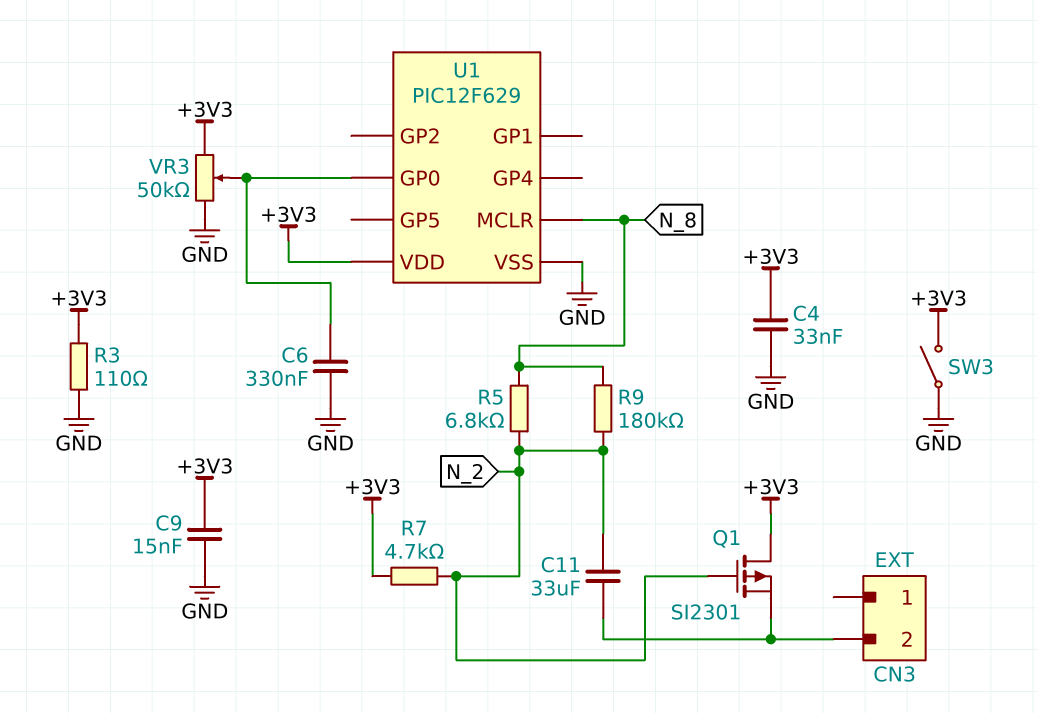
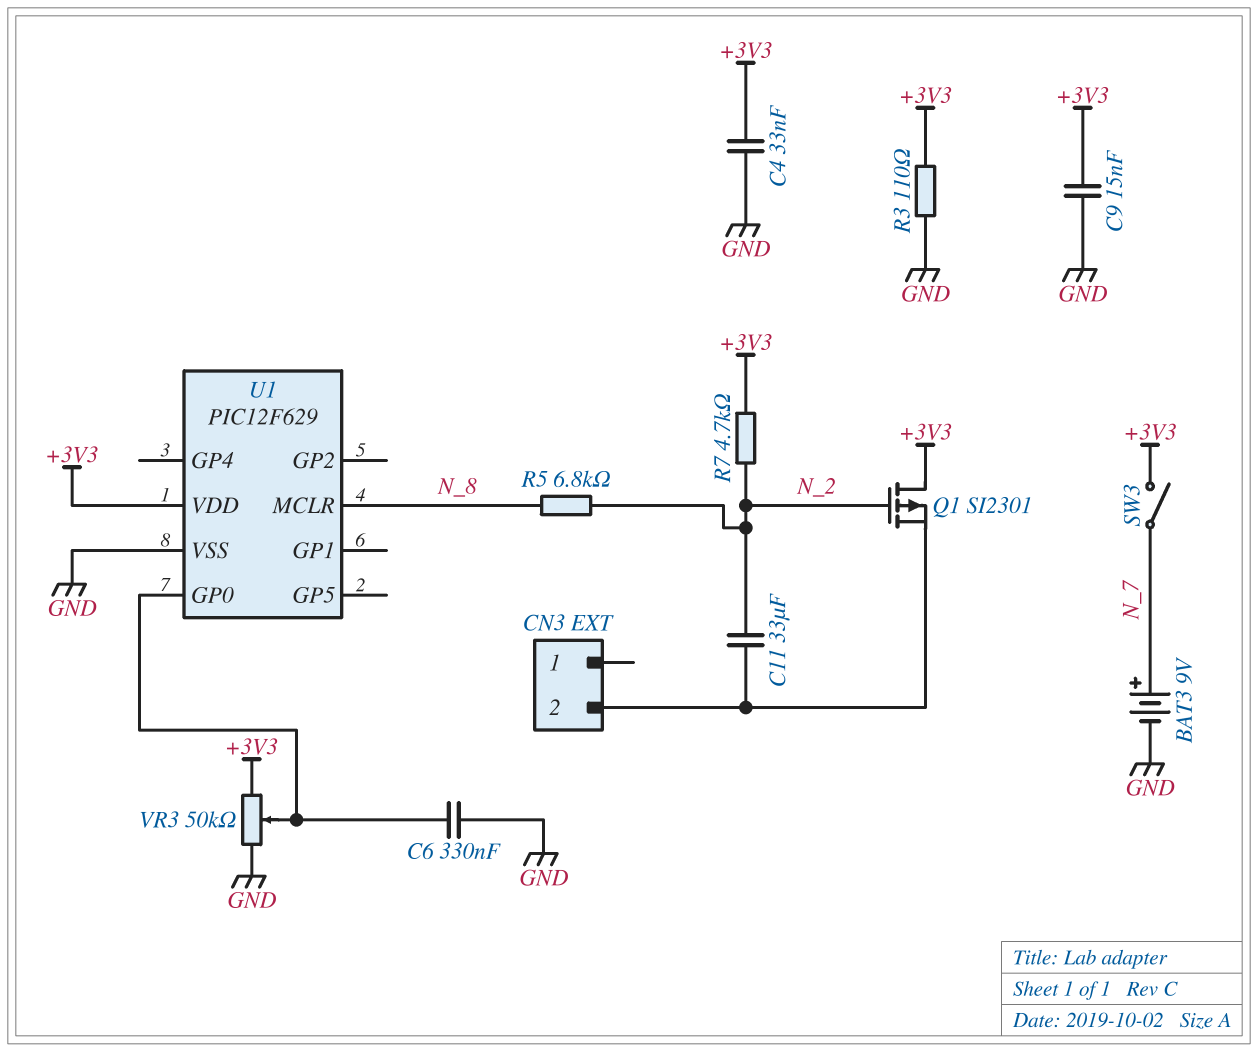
BAT3: none -> 9V (plus N_7, minus GND)
R9: 180k (N_2, N_8) -> none
SW3: switch (+3V3, GND) -> switch (+3V3, N_7)

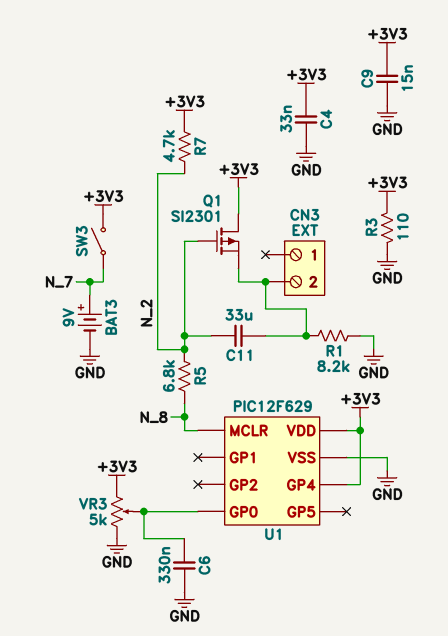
R1: none -> 8.2k (CN3/2, GND)
U1 pin GP4: none -> +3V3
VR3: 50k (+3V3, GND, wiper U1/GP0) -> 5k (+3V3, GND, wiper U1/GP0)

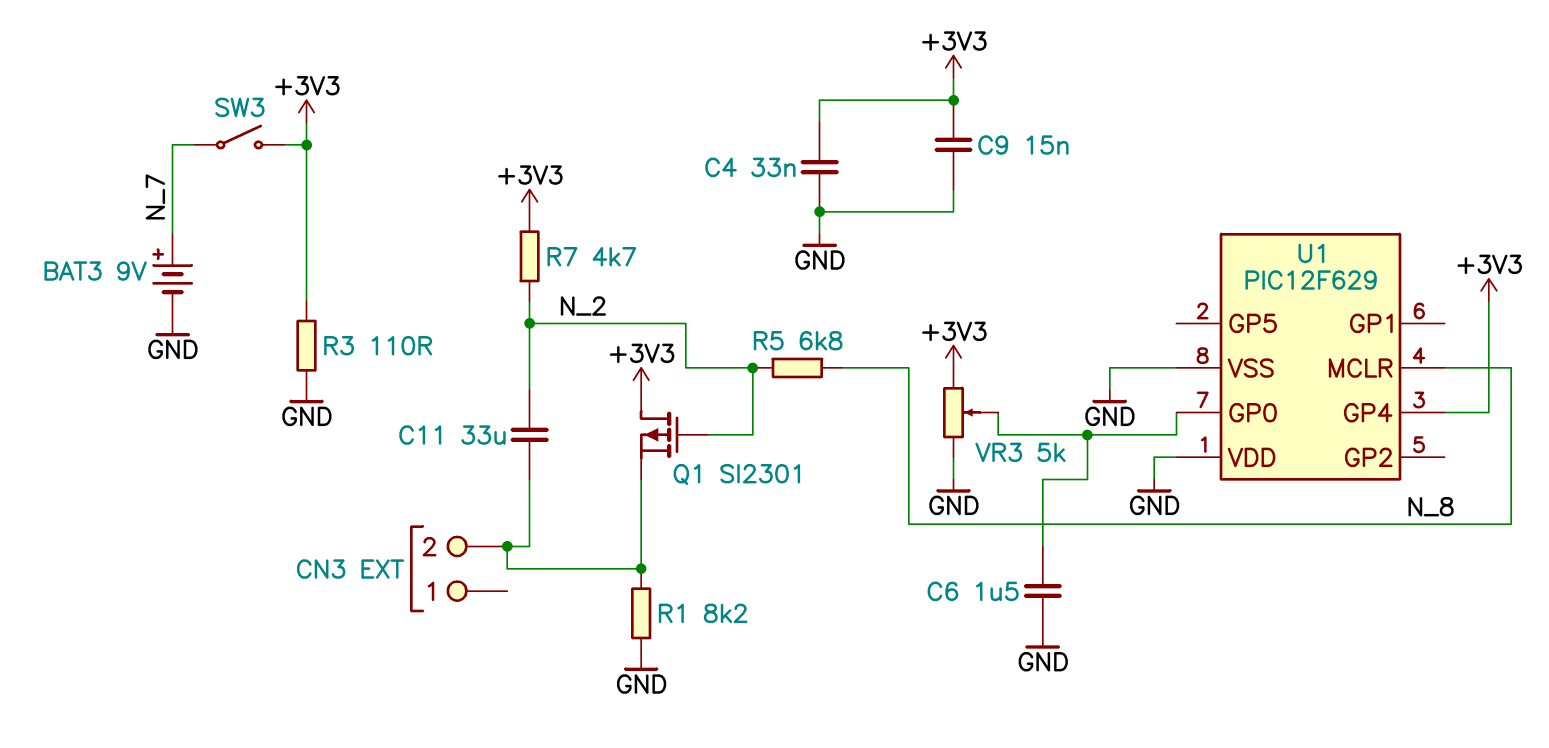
C6: 330nF (GND, U1/GP0) -> 1.5uF (GND, U1/GP0)
U1 pin VDD: +3V3 -> GND

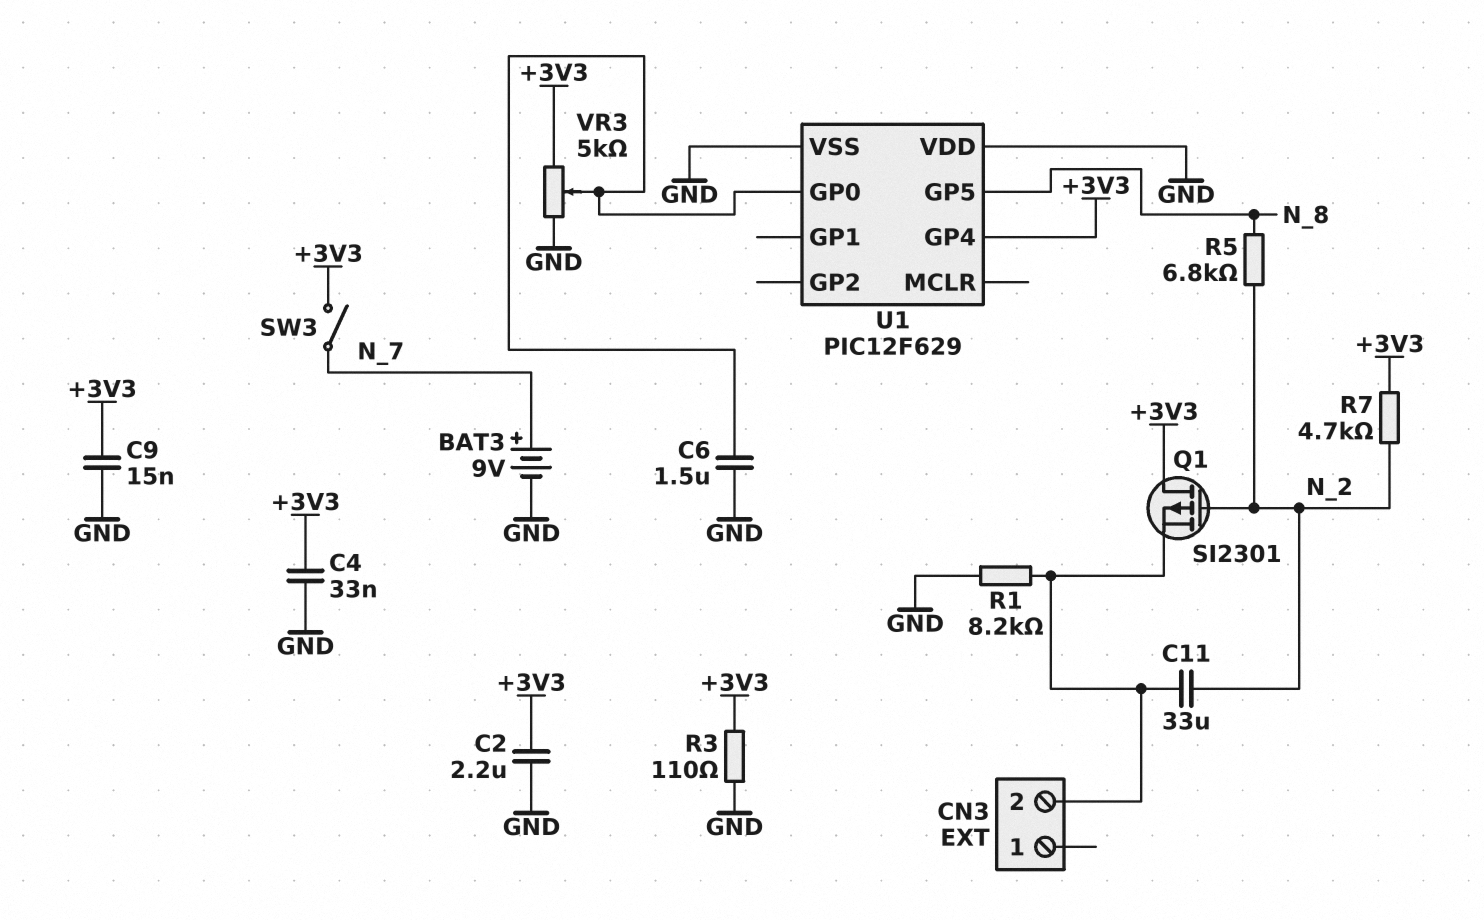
C2: none -> 2.2uF (+3V3, GND)
U1 pin GP5: none -> N_8
U1 pin MCLR: N_8 -> none

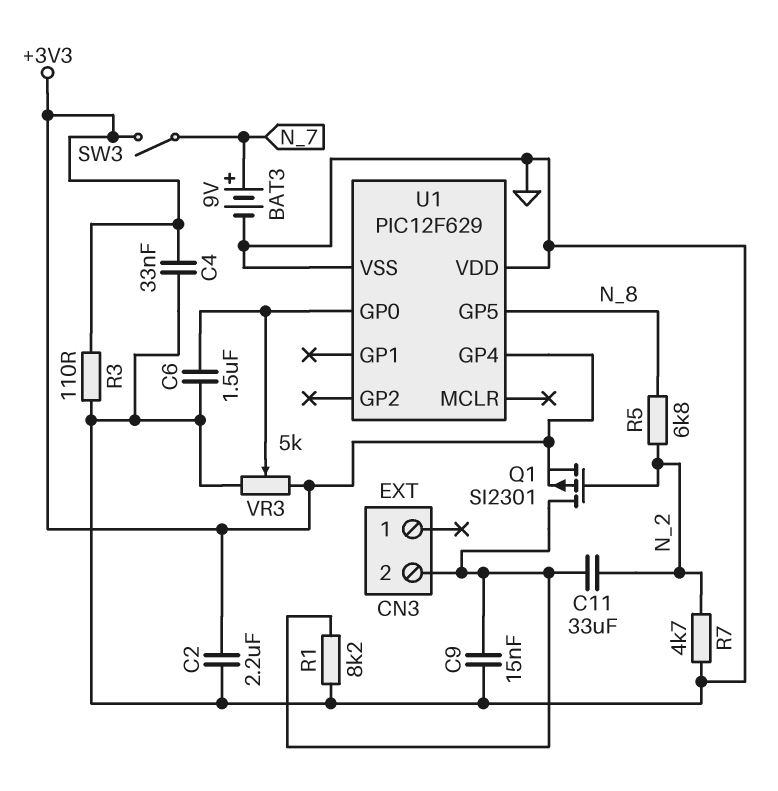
C9: 15nF (+3V3, GND) -> 15nF (CN3/2, GND)
Q1: PMOS SI2301 (G N_2, D +3V3, S CN3/2) -> PMOS SI2301 (G N_2, D CN3/2, S +3V3)
R7: 4.7k (+3V3, N_2) -> 4.7k (GND, N_2)

